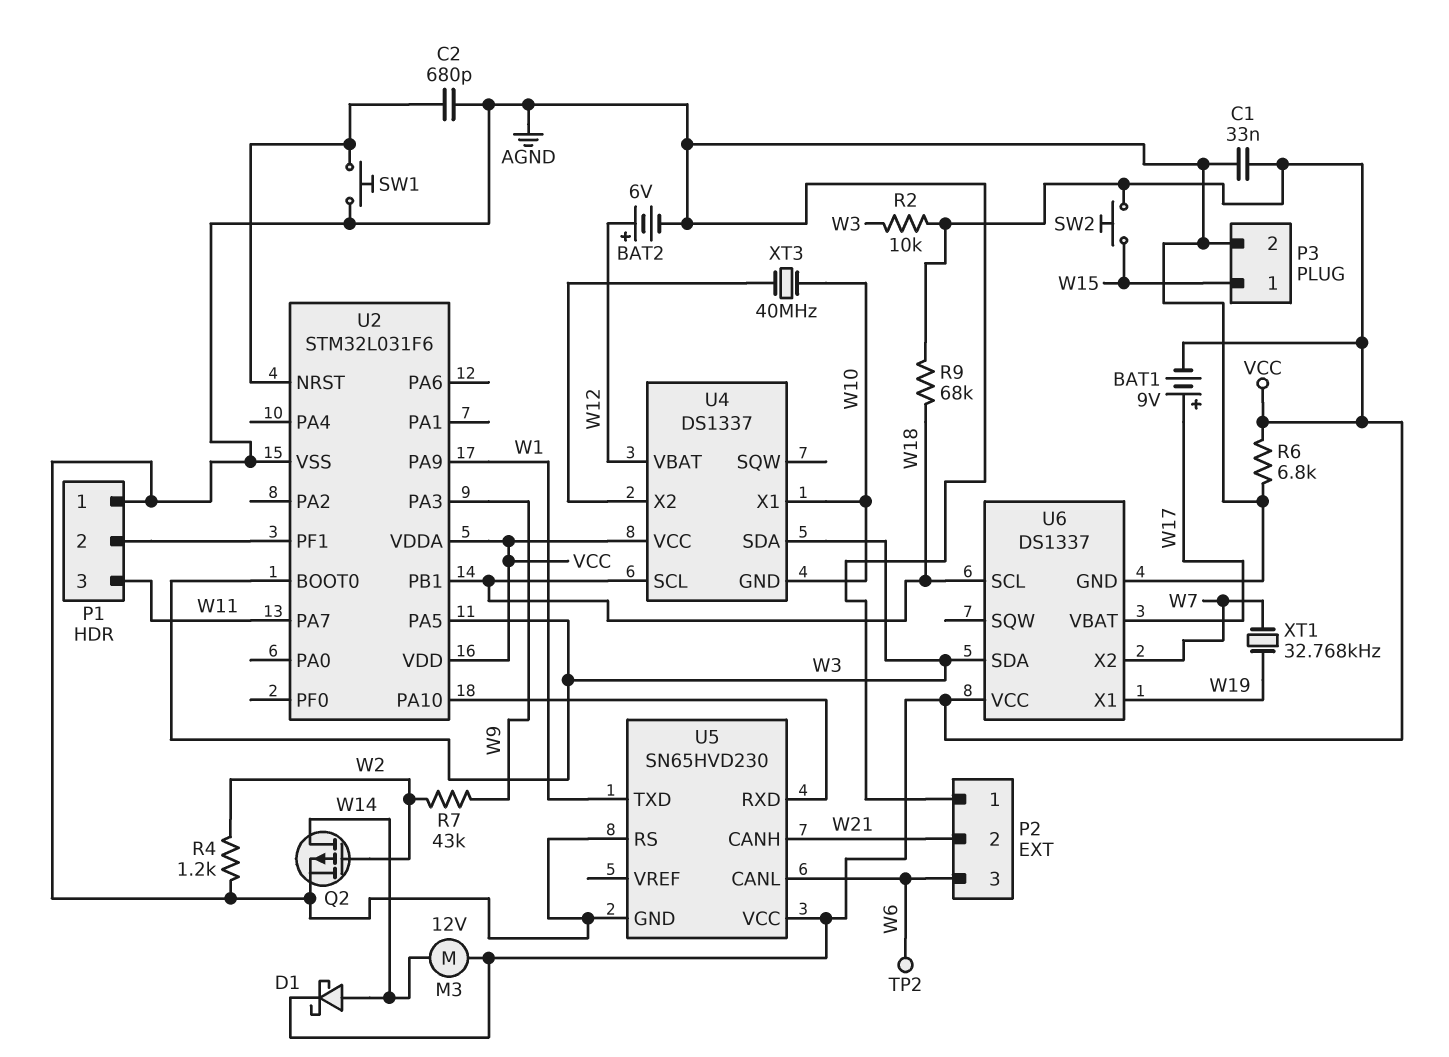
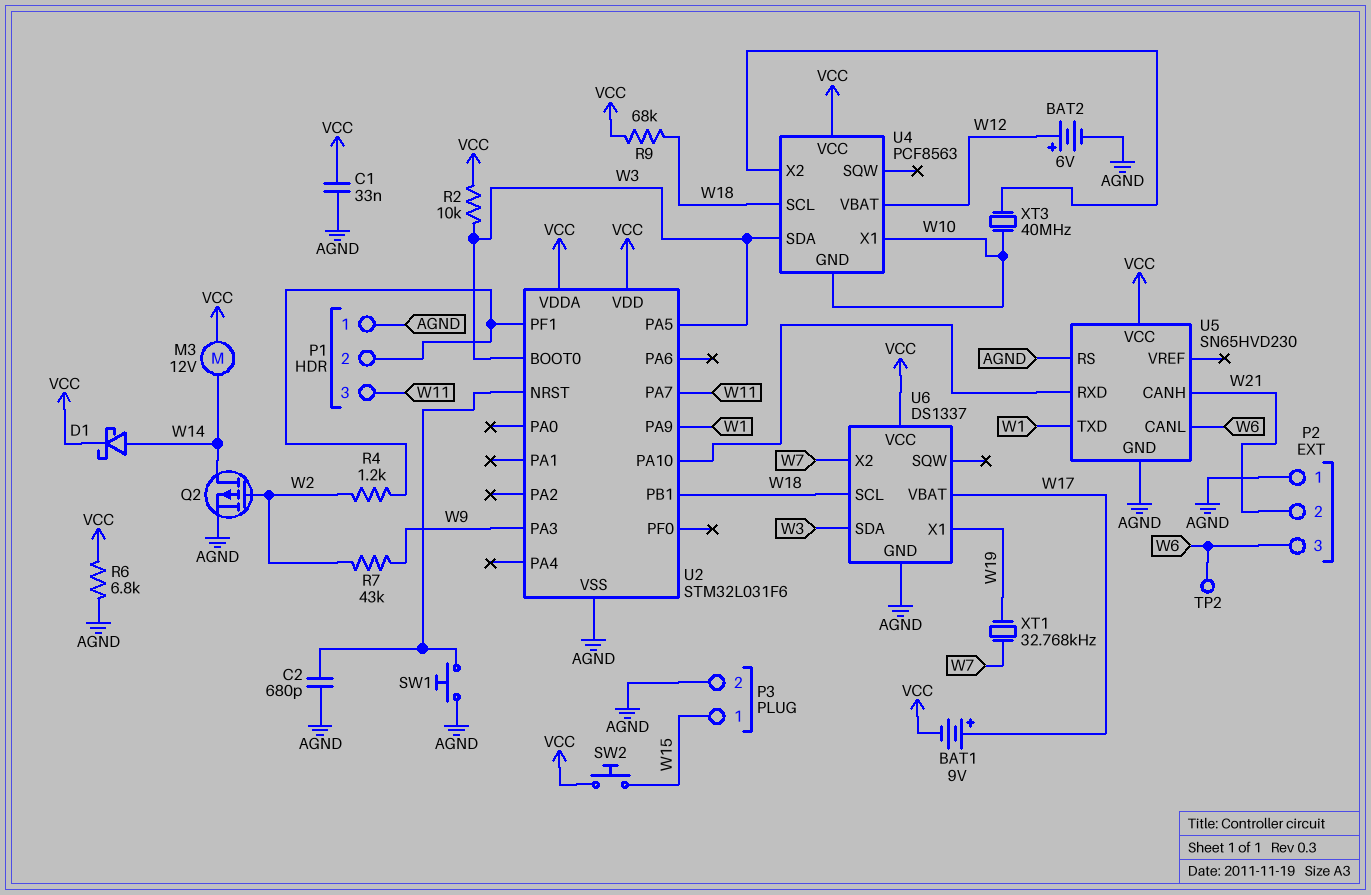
R4: 1.2k (AGND, W2) -> 1.2k (P1/2, W2)
U4: DS1337 -> PCF8563

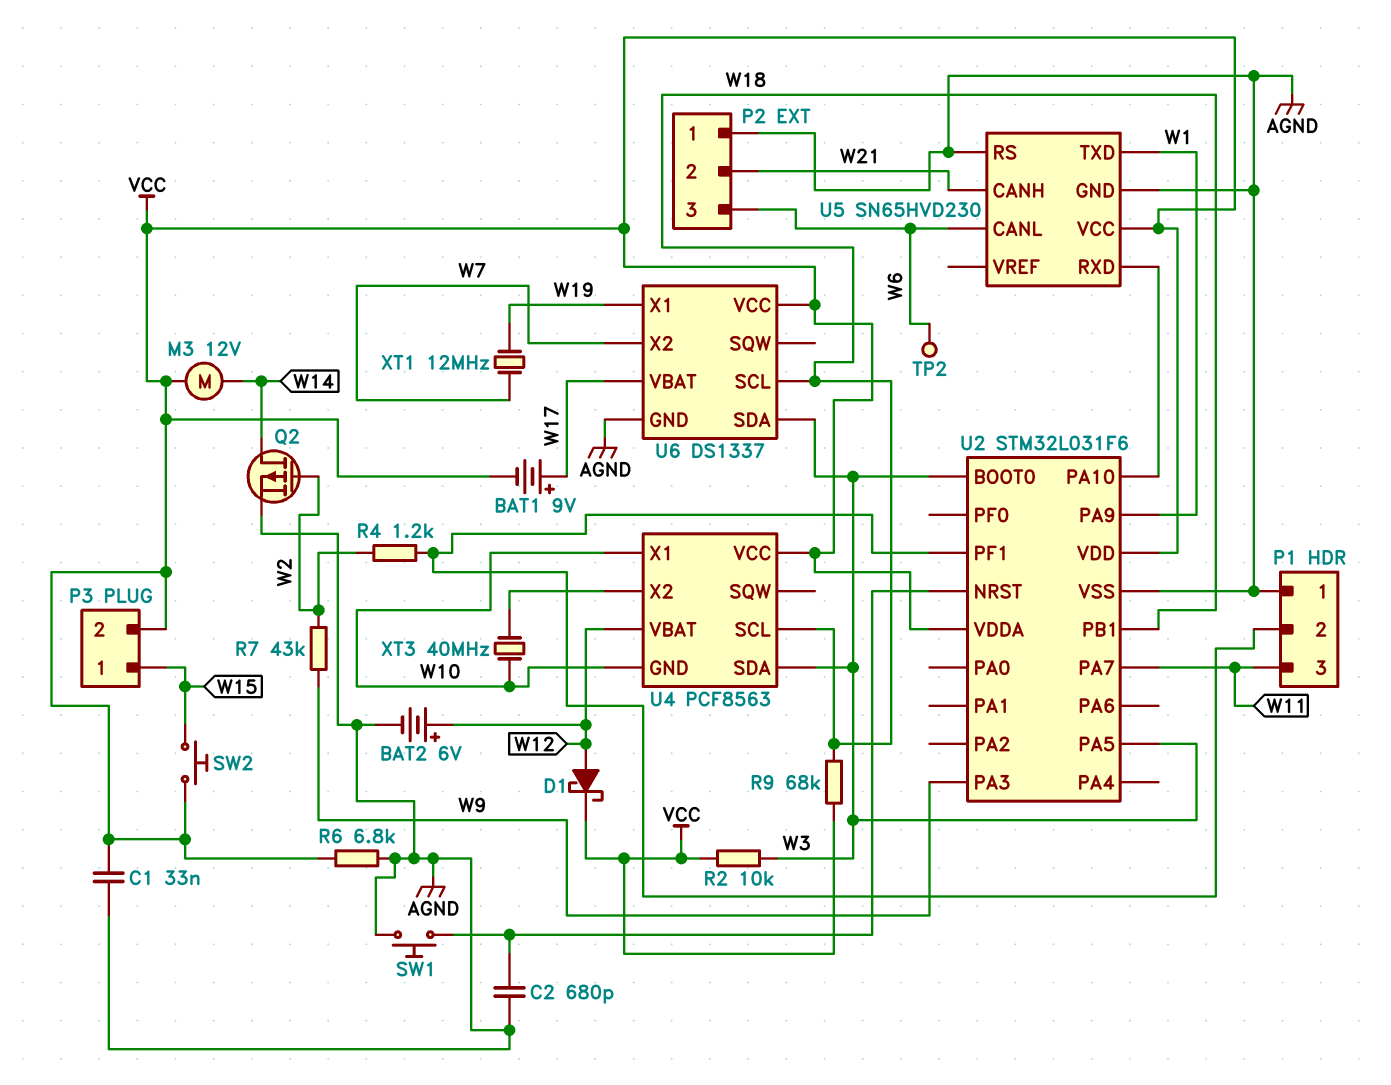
D1: schottky (A W14, K VCC) -> schottky (A W12, K VCC)
P3 pin 2: AGND -> VCC
XT1: 32.768kHz (W7, W19) -> 12MHz (W7, W19)

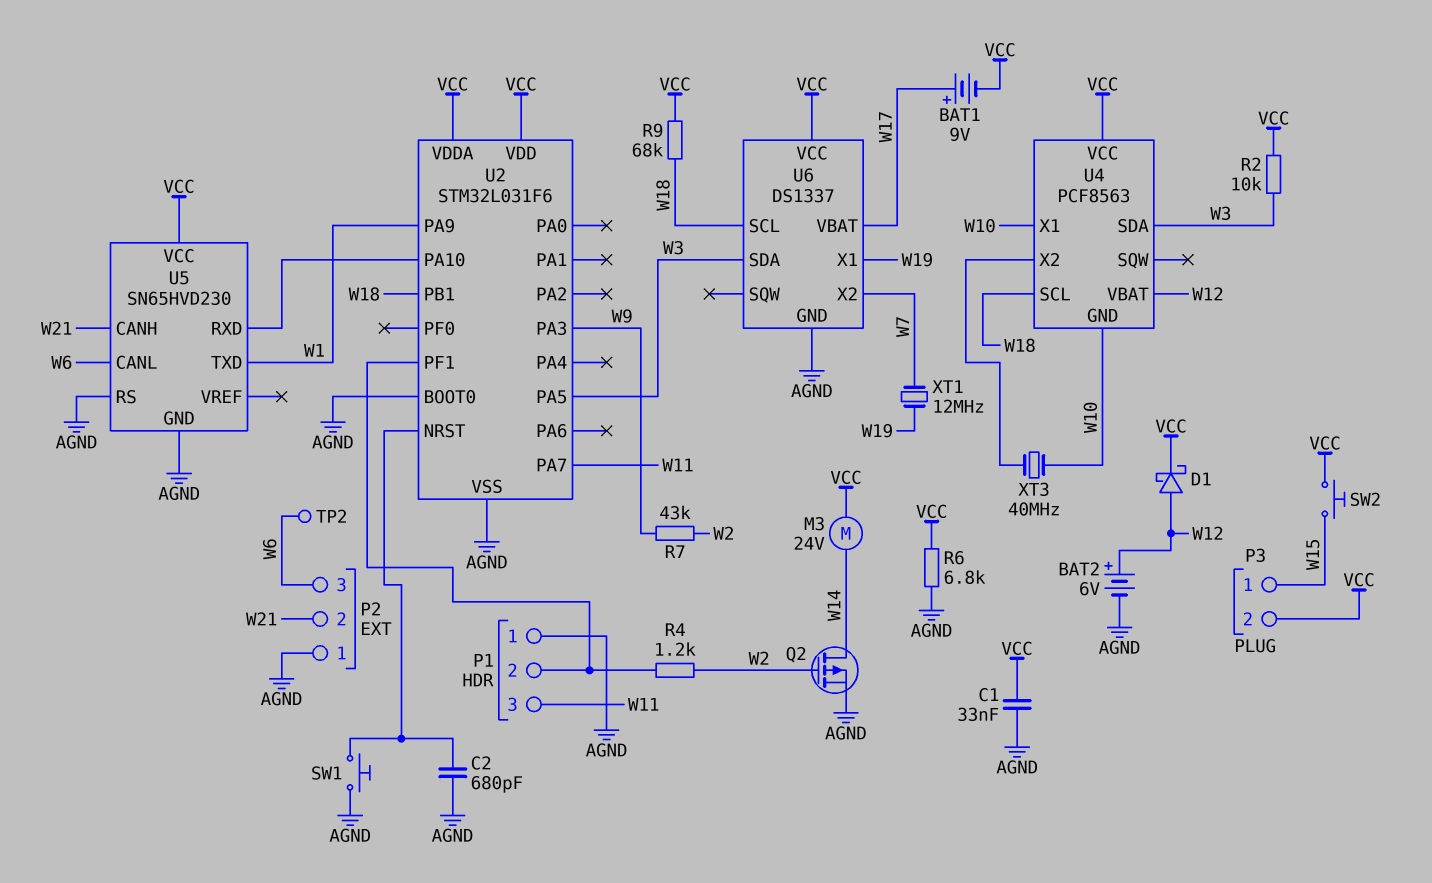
M3: motor 12V (VCC, W14) -> motor 24V (VCC, W14)
U2 pin BOOT0: W3 -> AGND

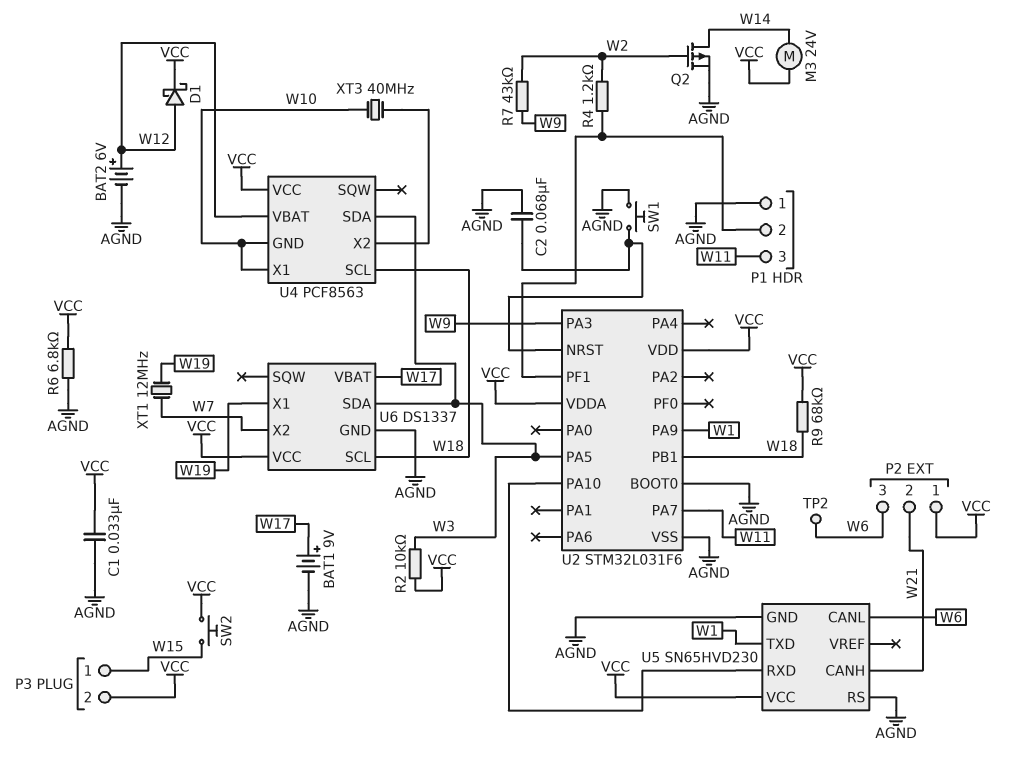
BAT1: 9V (plus W17, minus VCC) -> 9V (plus W17, minus AGND)
C2: 680pF (AGND, U2/NRST) -> 68nF (AGND, U2/NRST)
P2 pin 1: AGND -> VCC

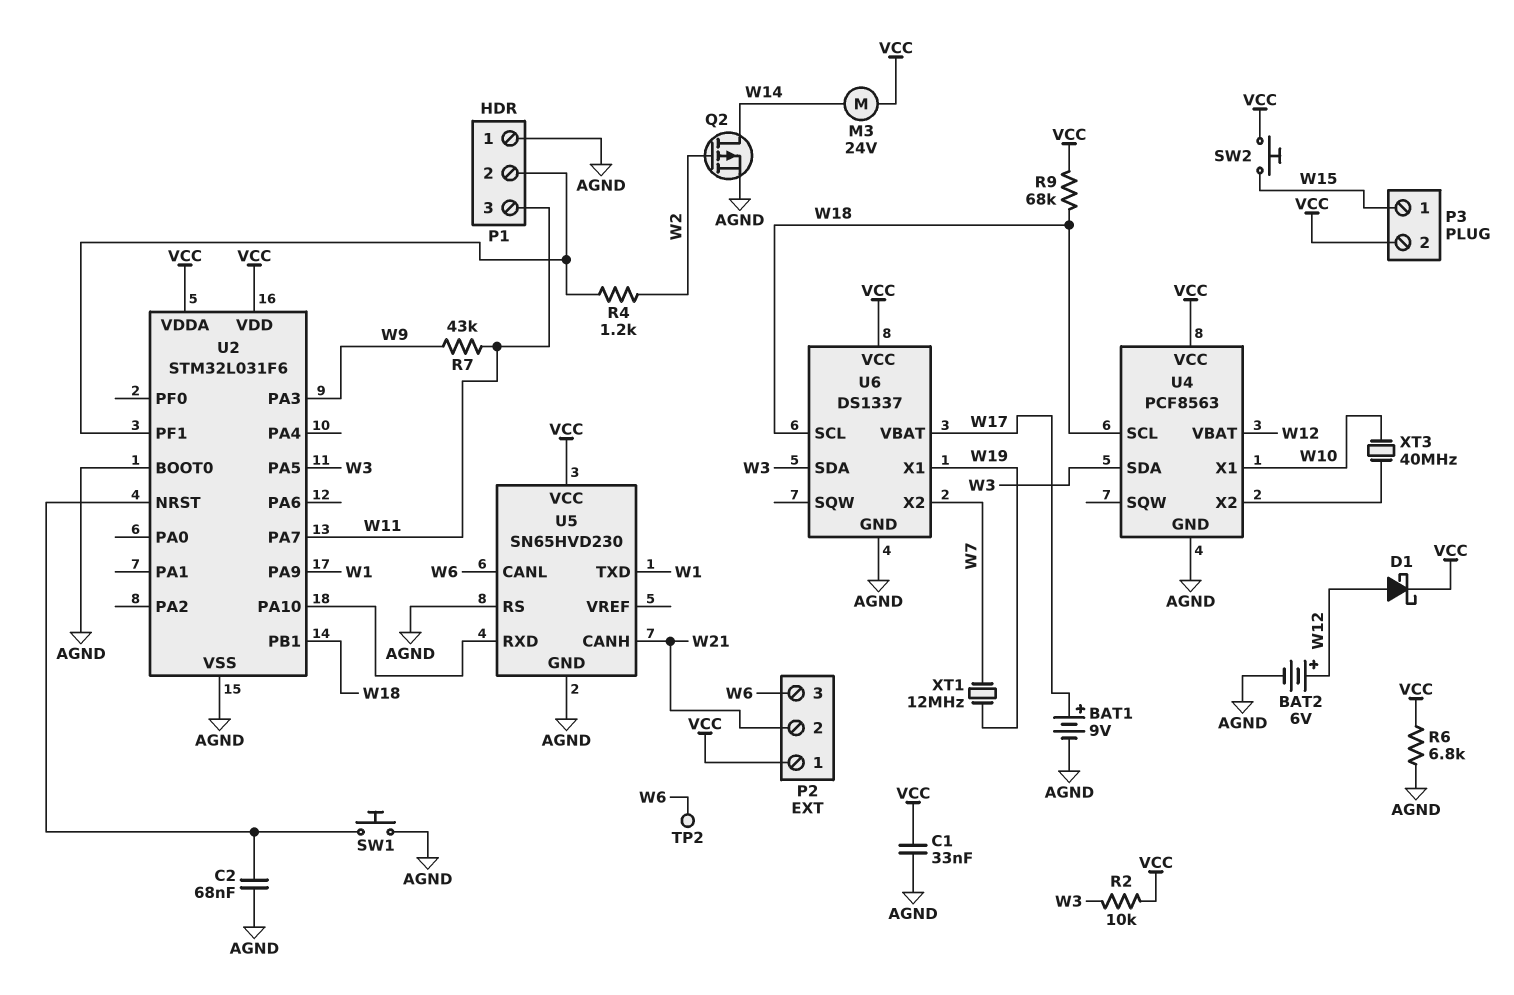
R7: 43k (W2, W9) -> 43k (W9, W11)
U4 pin GND: W10 -> AGND

